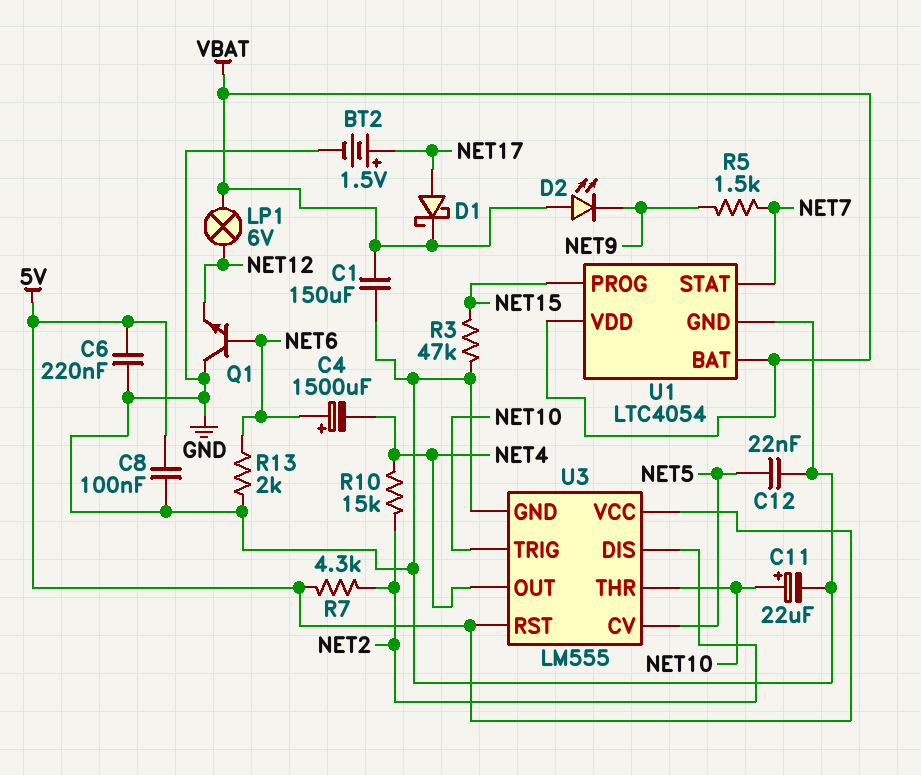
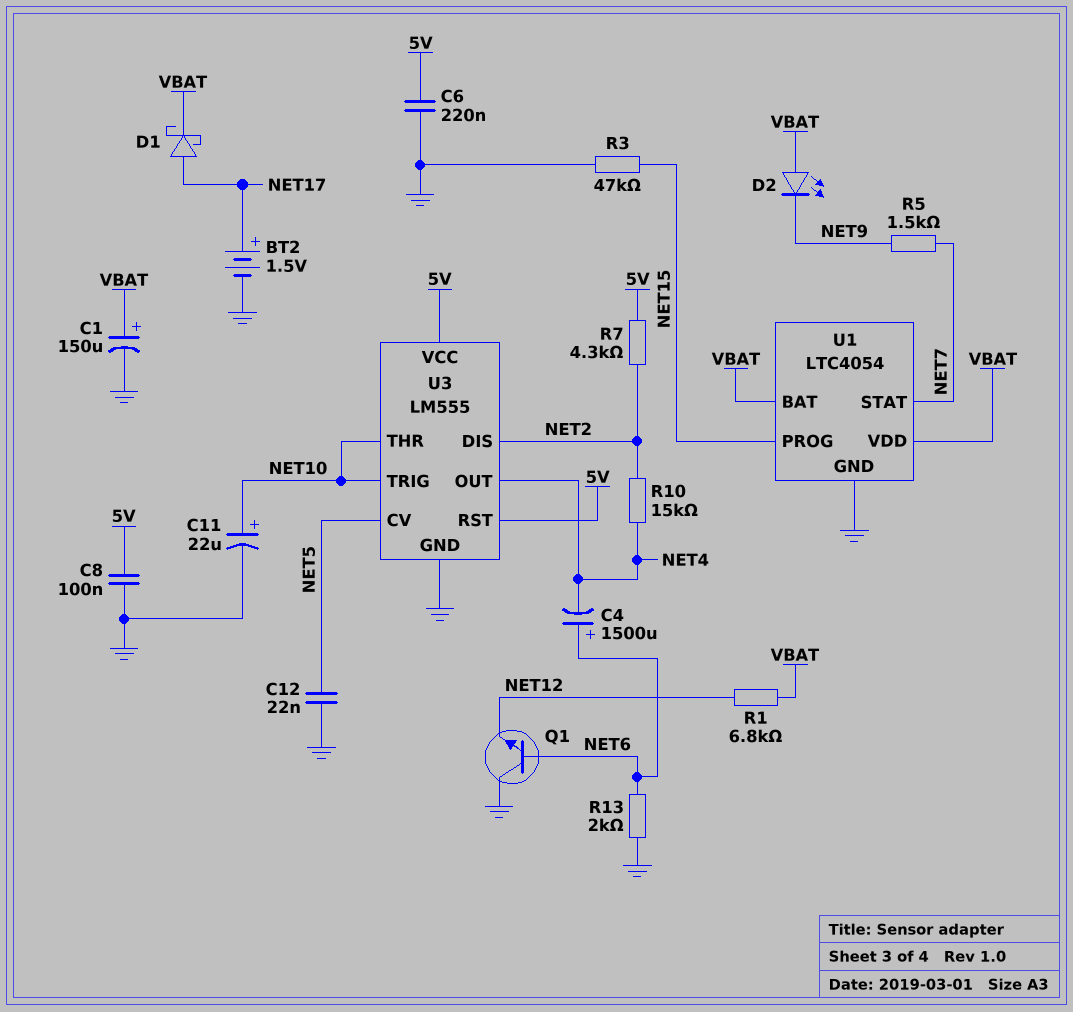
C1: 150uF (GND, VBAT) -> 150uF (plus VBAT, minus GND)
LP1: lamp 6V (NET12, VBAT) -> none
R1: none -> 6.8k (NET12, VBAT)

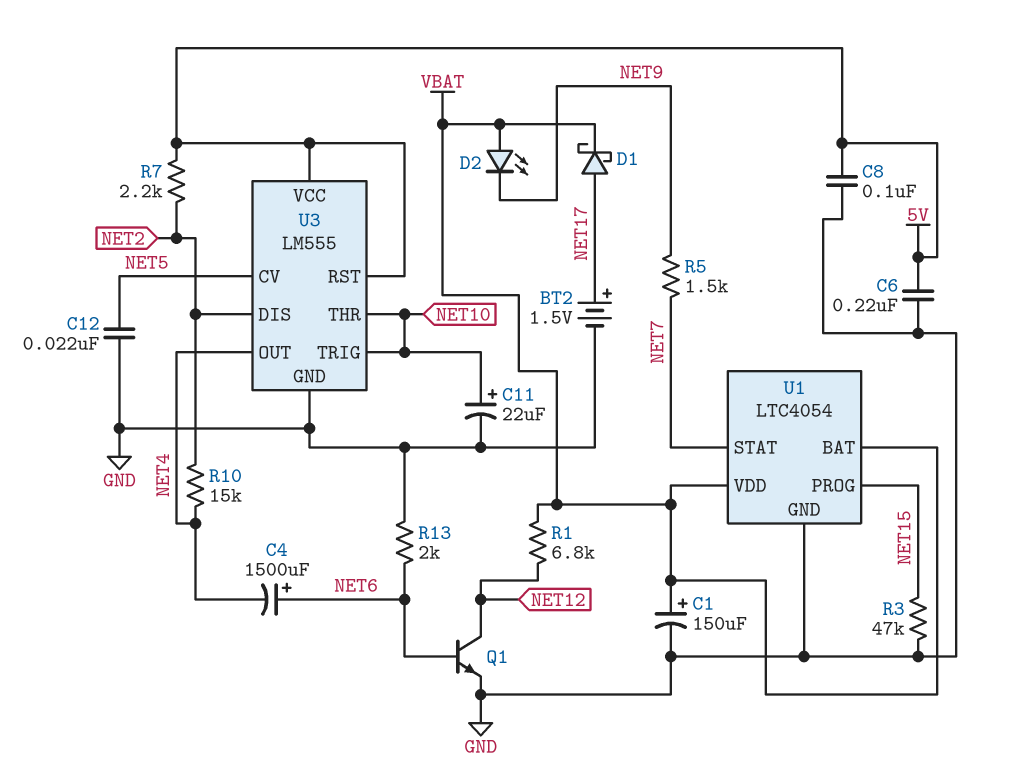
Q1: NPN (B NET6, C GND, E NET12) -> NPN (B NET6, C NET12, E GND)
R7: 4.3k (5V, NET2) -> 2.2k (5V, NET2)

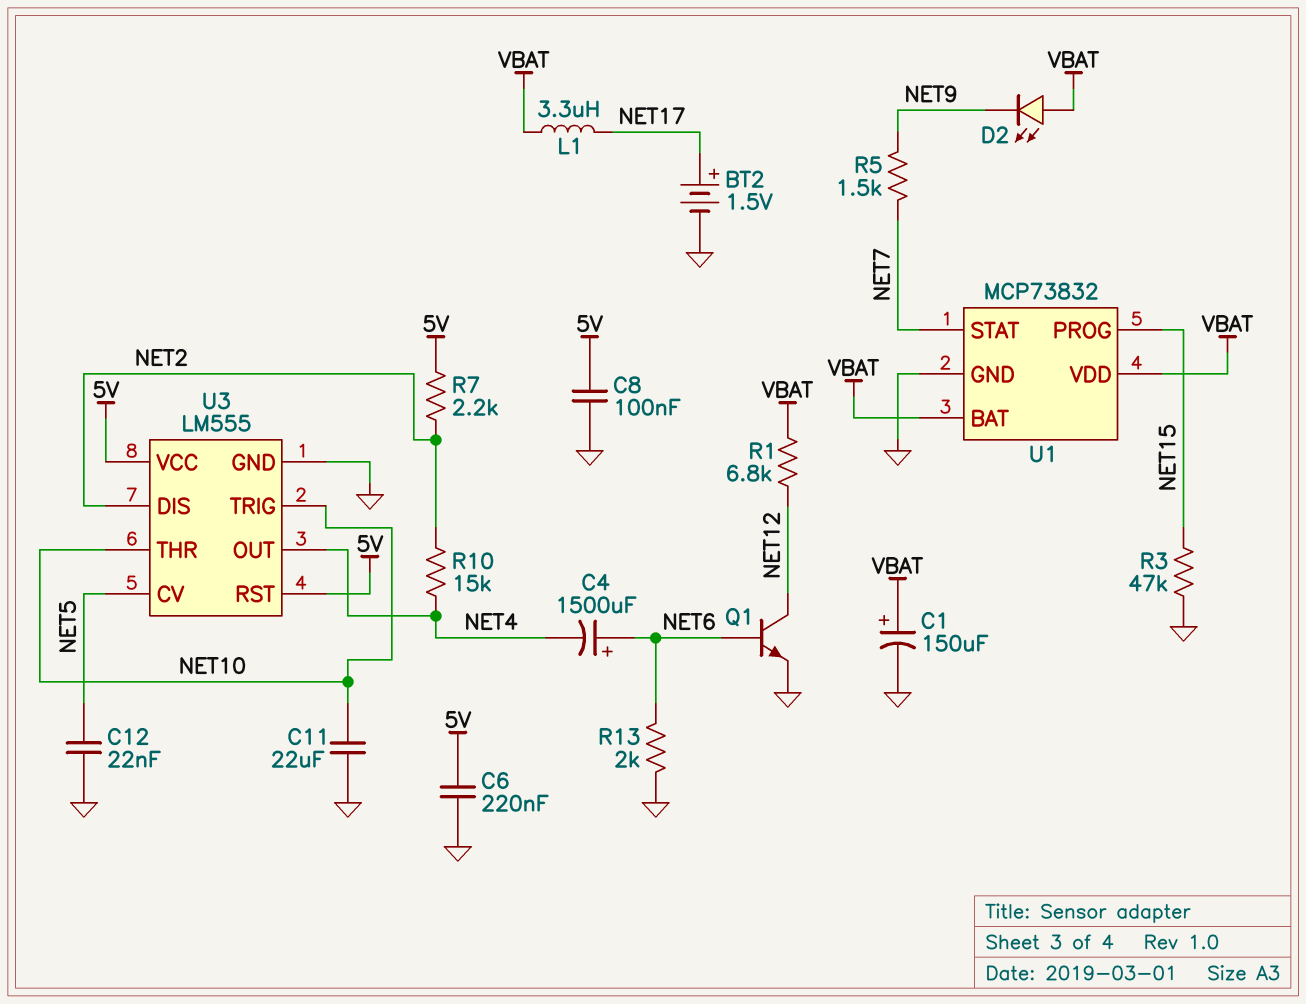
C11: 22uF (plus NET10, minus GND) -> 22uF (GND, NET10)
D1: schottky (A NET17, K VBAT) -> none
L1: none -> 3.3uH (NET17, VBAT)
U1: LTC4054 -> MCP73832

